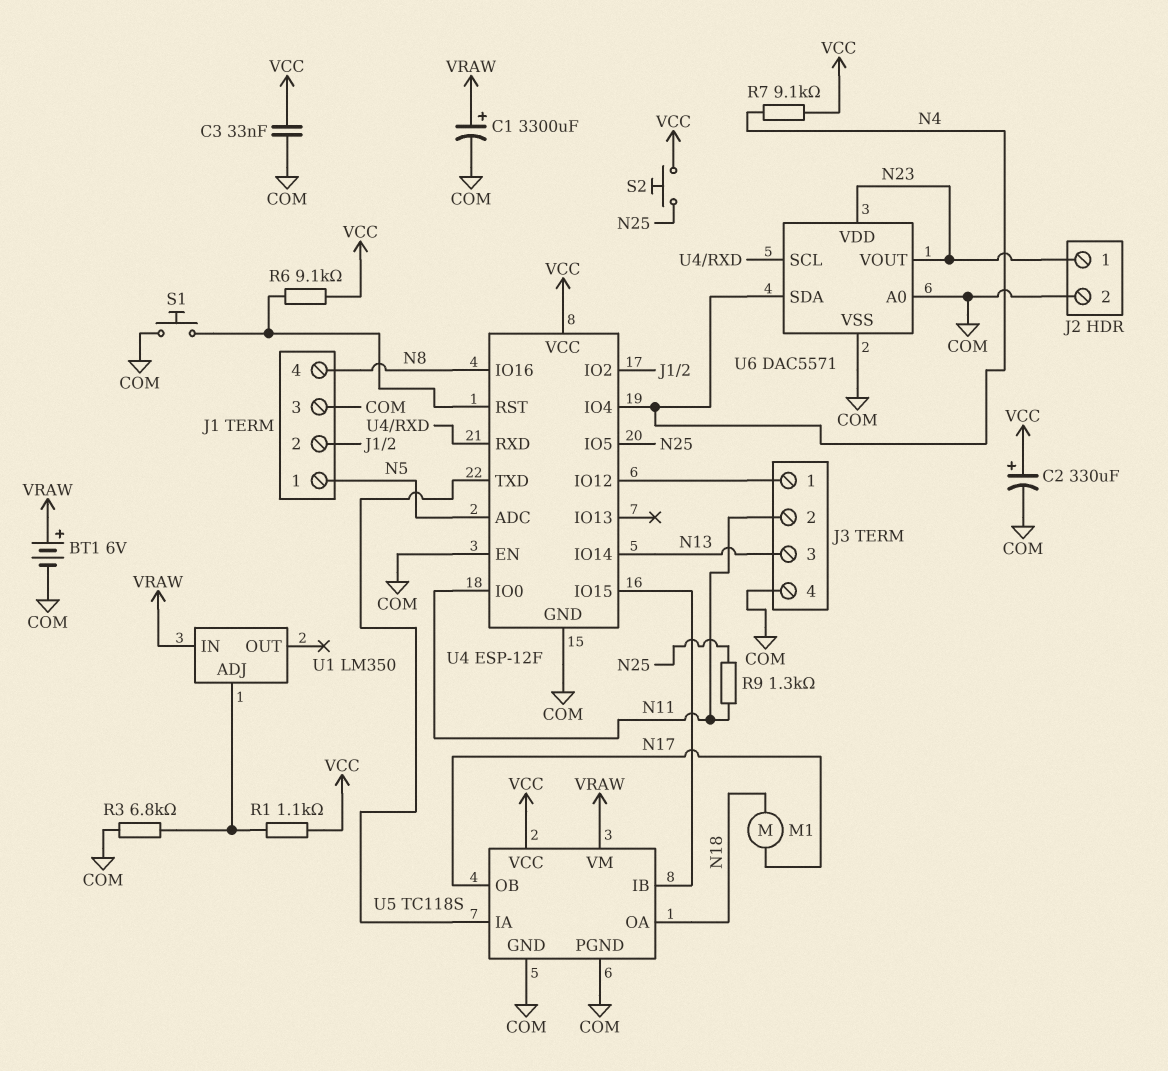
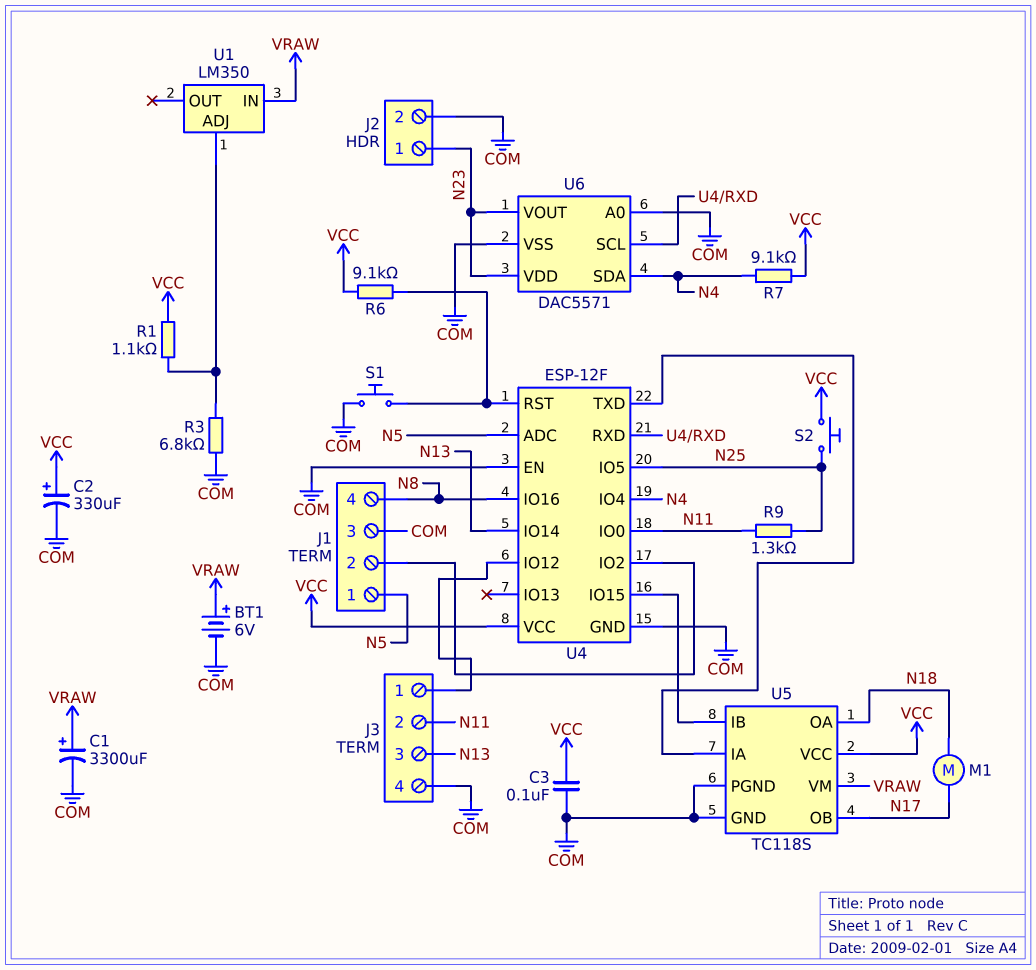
C3: 33nF (COM, VCC) -> 100nF (COM, VCC)

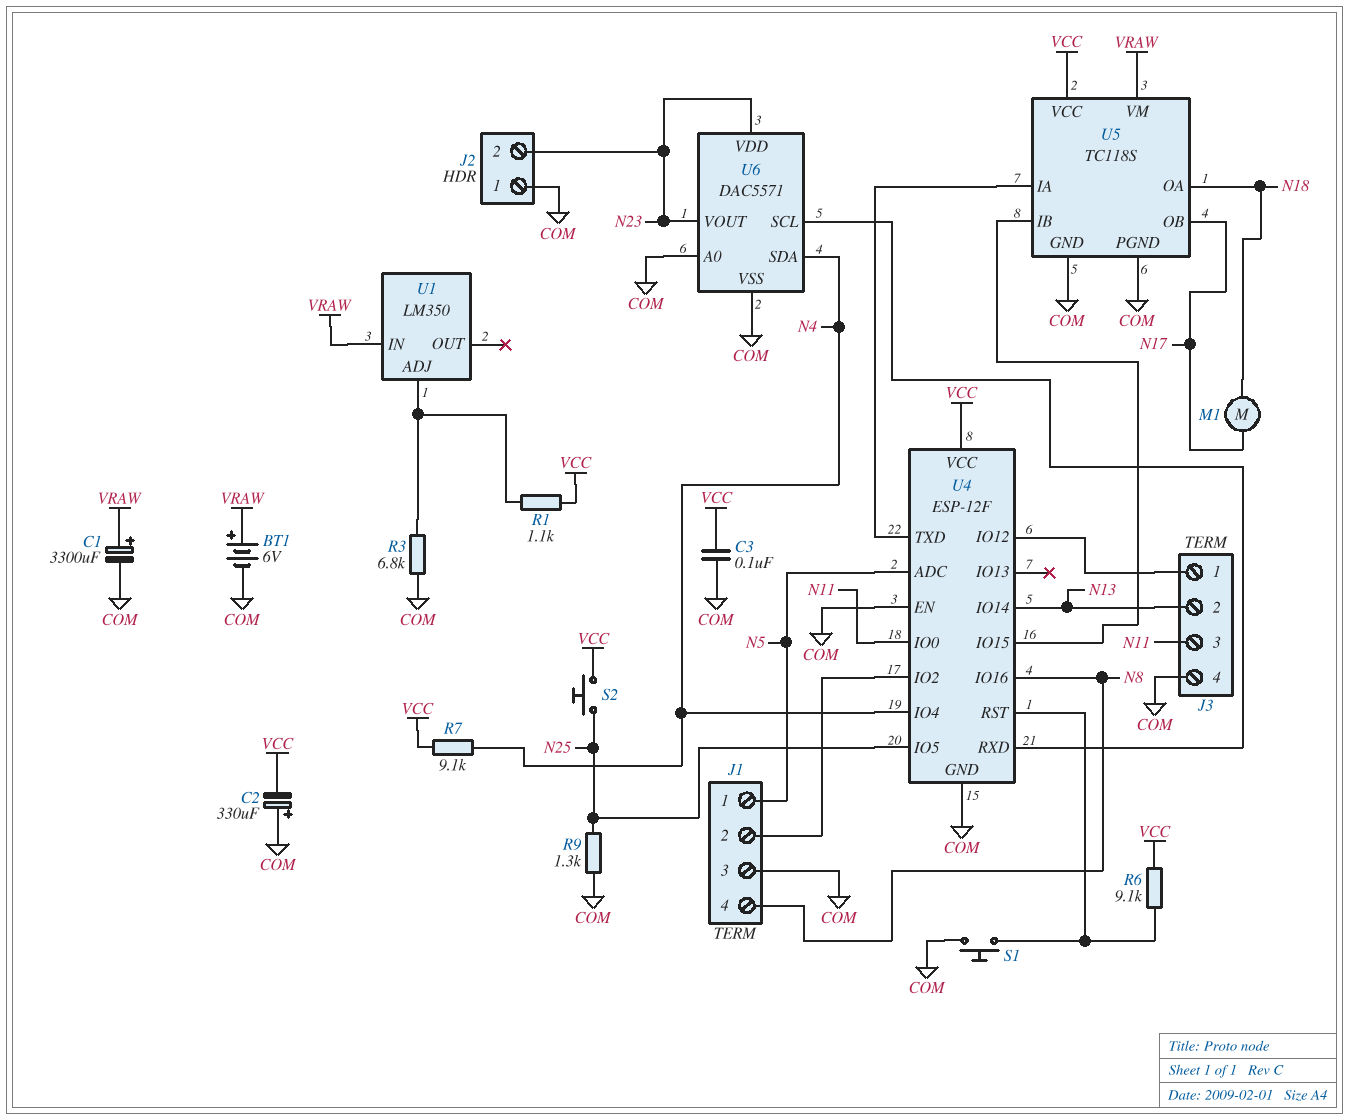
C2: 330uF (plus VCC, minus COM) -> 330uF (plus COM, minus VCC)
J2 pin 1: N23 -> COM
J2 pin 2: COM -> N23
J3 pin 2: N11 -> N13
J3 pin 3: N13 -> N11
R9: 1.3k (N11, N25) -> 1.3k (COM, N25)

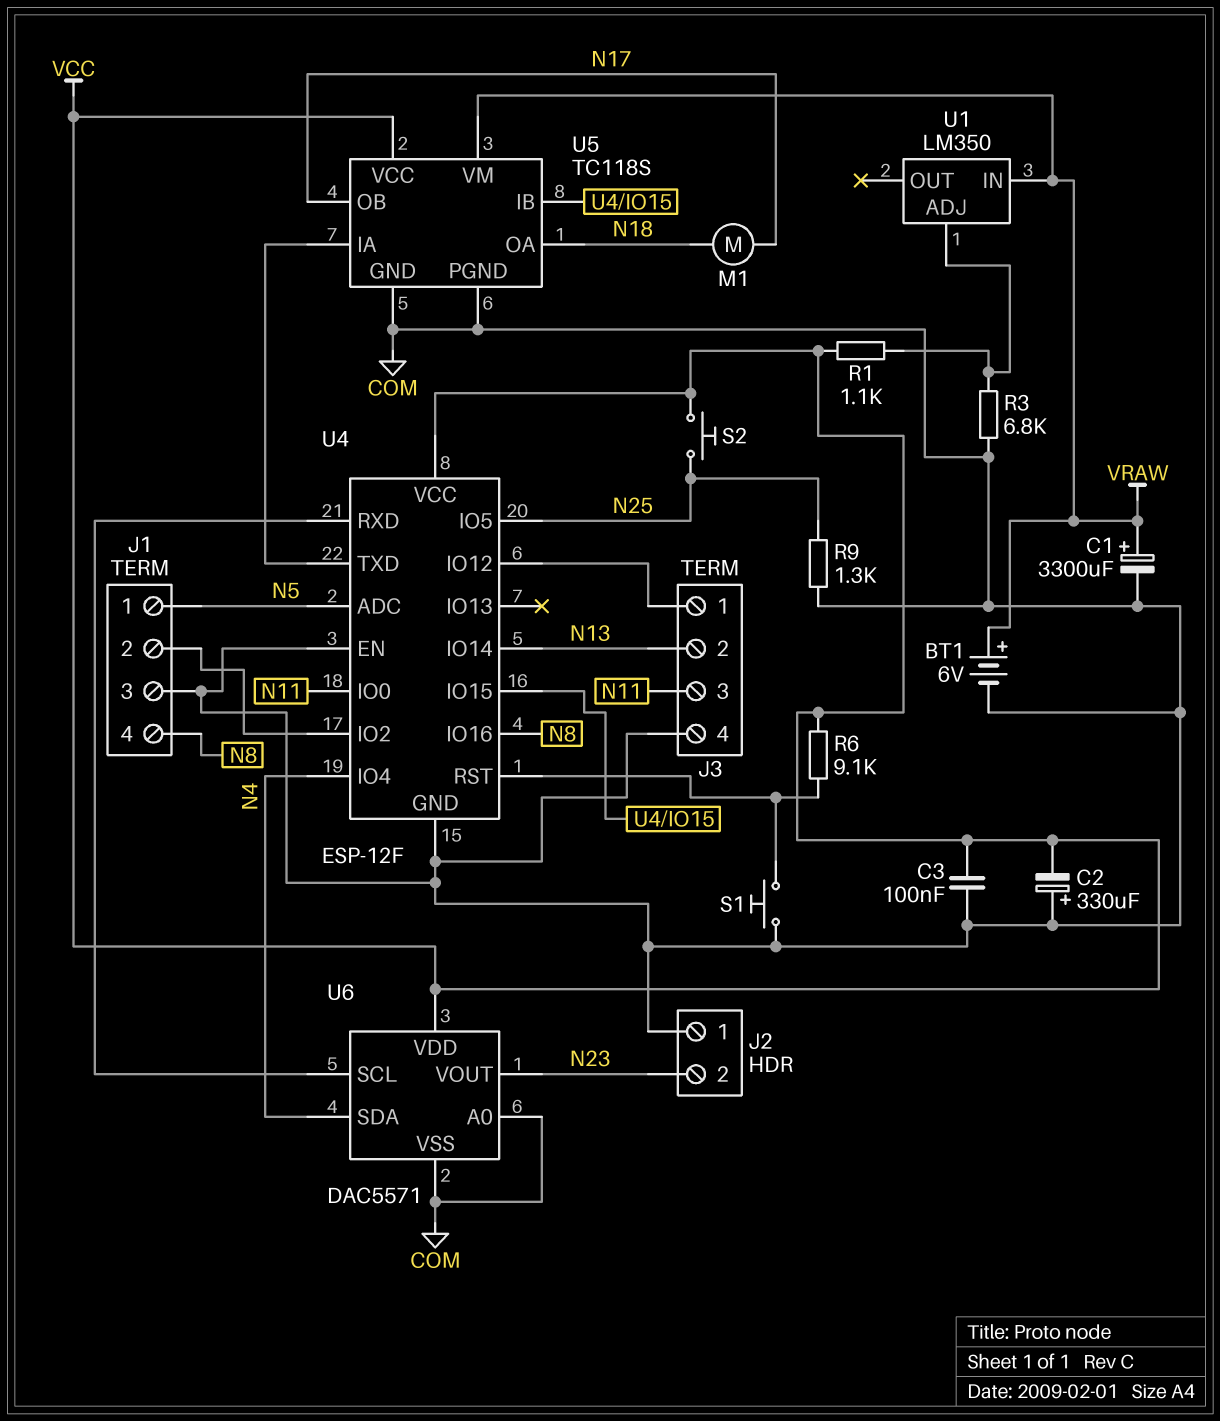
R7: 9.1k (N4, VCC) -> none
U6 pin VDD: N23 -> VCC

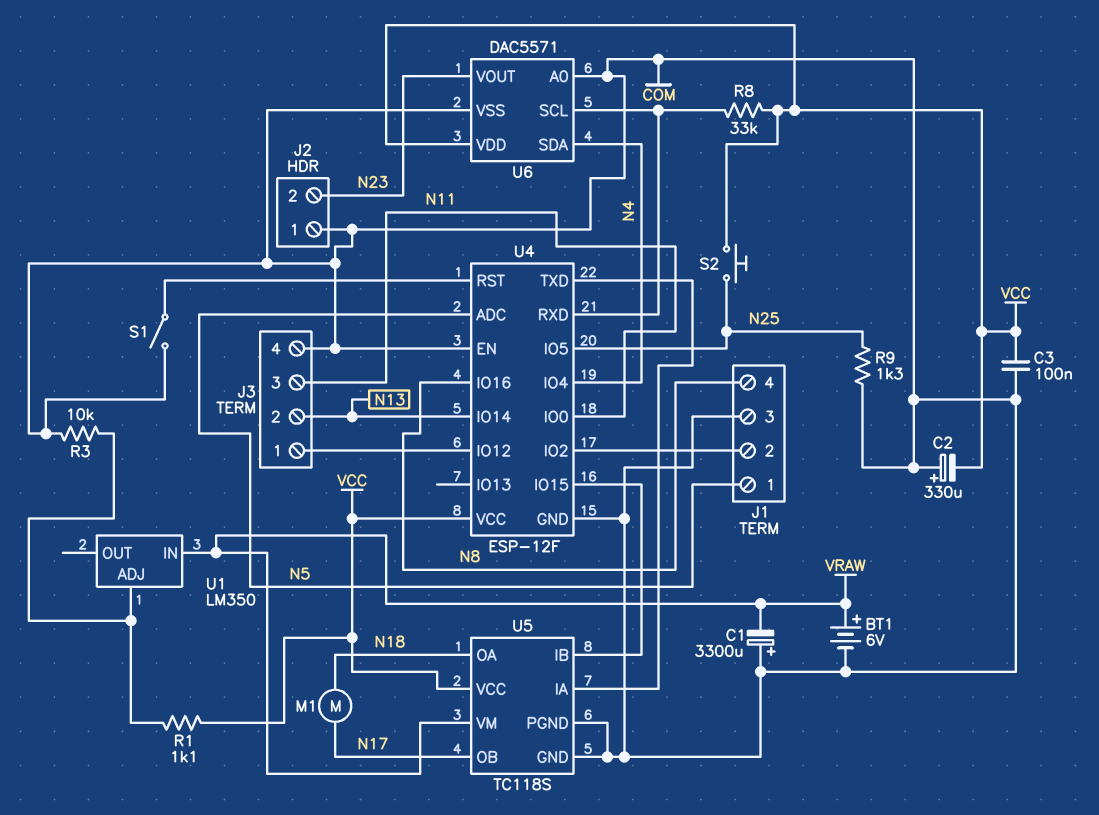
C1: 3300uF (plus VRAW, minus COM) -> 3300uF (plus COM, minus VRAW)
R3: 6.8k (COM, U1/ADJ) -> 10k (COM, U1/ADJ)
R6: 9.1k (U4/RST, VCC) -> none
R8: none -> 33k (U4/RXD, VCC)
S1: button (COM, U4/RST) -> switch (COM, U4/RST)

